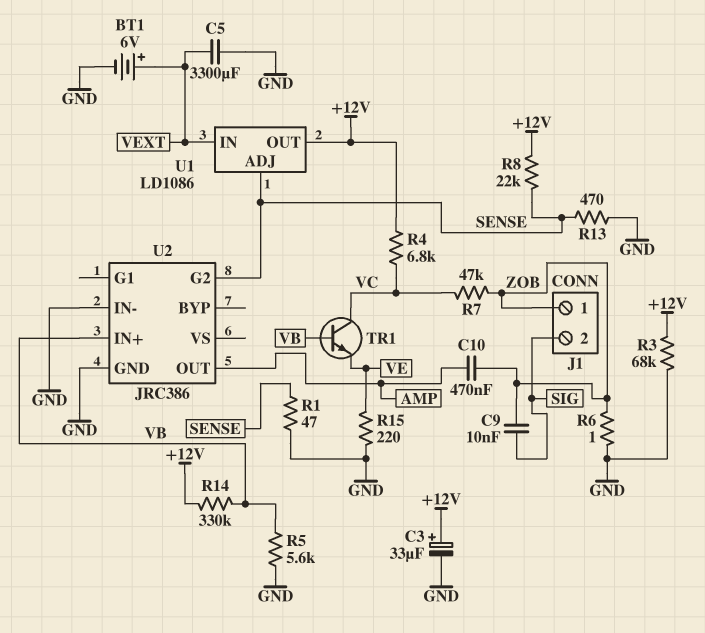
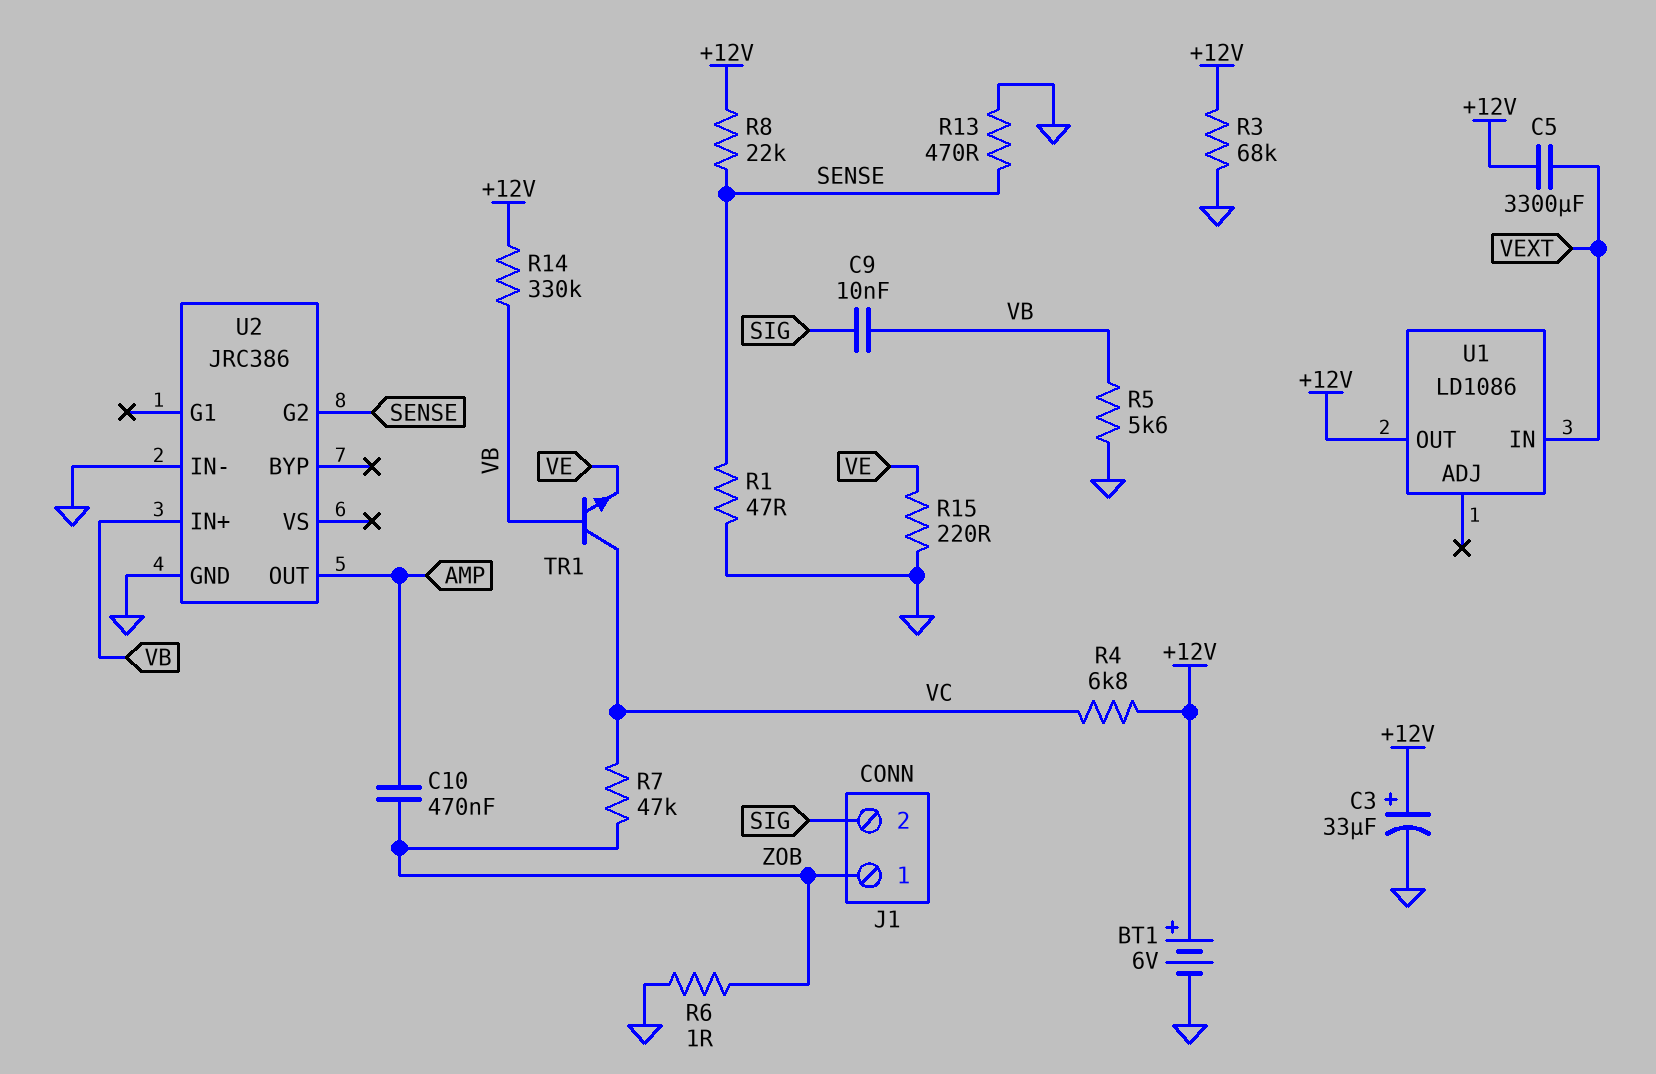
BT1: 6V (plus VEXT, minus GND) -> 6V (plus +12V, minus GND)
C5: 3300uF (GND, VEXT) -> 3300uF (+12V, VEXT)
C9: 10nF (SIG, ZOB) -> 10nF (SIG, VB)
U1 pin ADJ: SENSE -> none

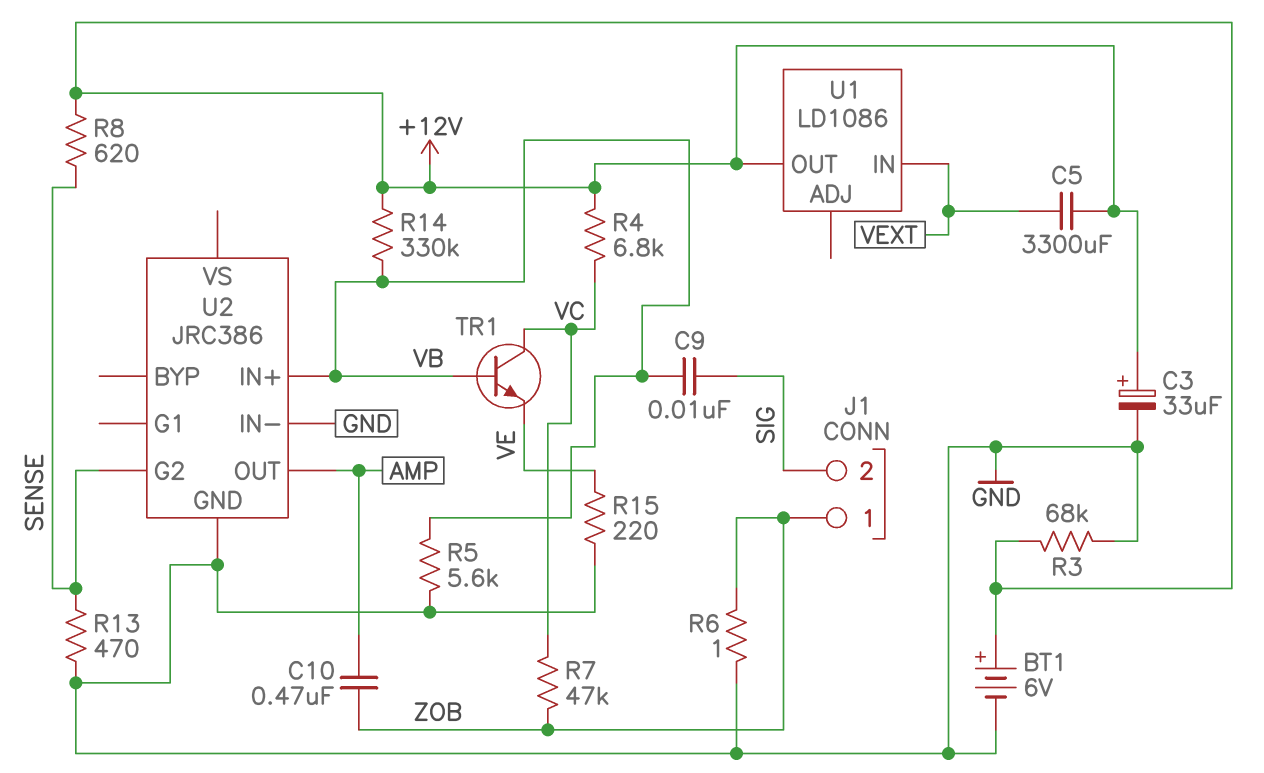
R1: 47 (GND, SENSE) -> none
R8: 22k (+12V, SENSE) -> 620 (+12V, SENSE)

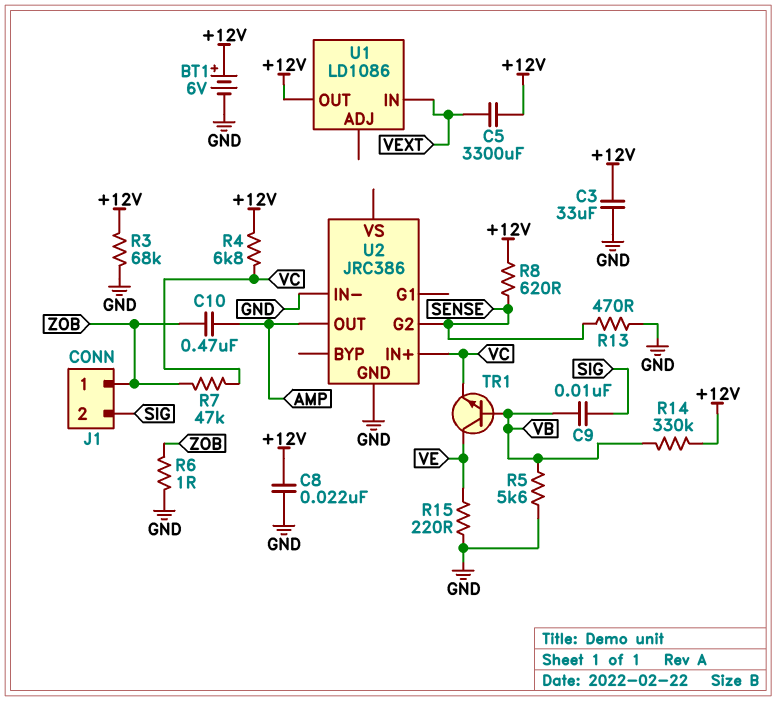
C3: 33uF (plus +12V, minus GND) -> 33uF (+12V, GND)
C8: none -> 22nF (+12V, GND)
TR1: NPN (B VB, C VC, E VE) -> NPN (B VB, C VE, E VC)
U2 pin IN+: VB -> VC

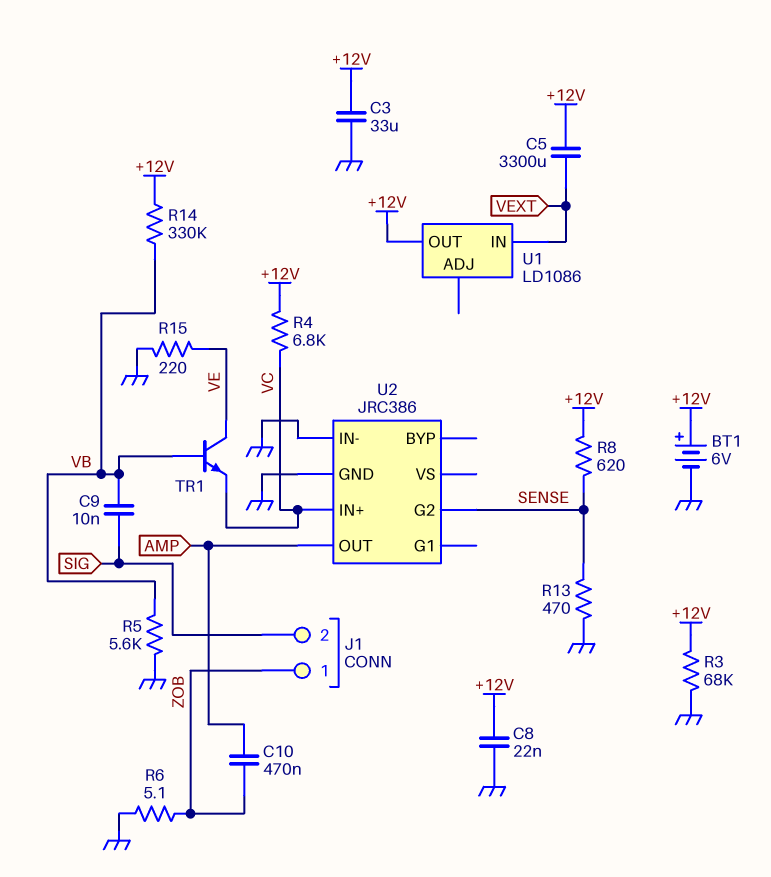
R6: 1 (GND, ZOB) -> 5.1 (GND, ZOB)
R7: 47k (VC, ZOB) -> none

